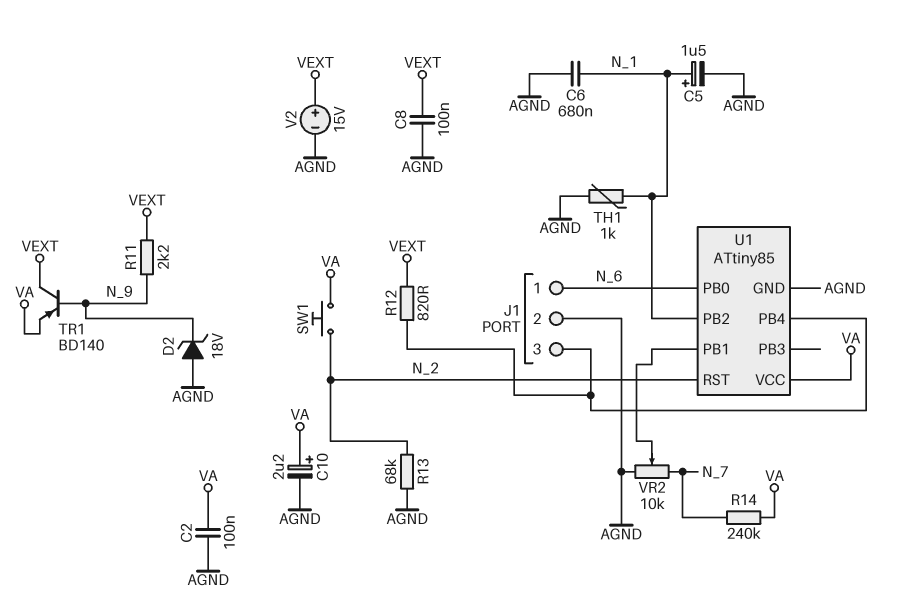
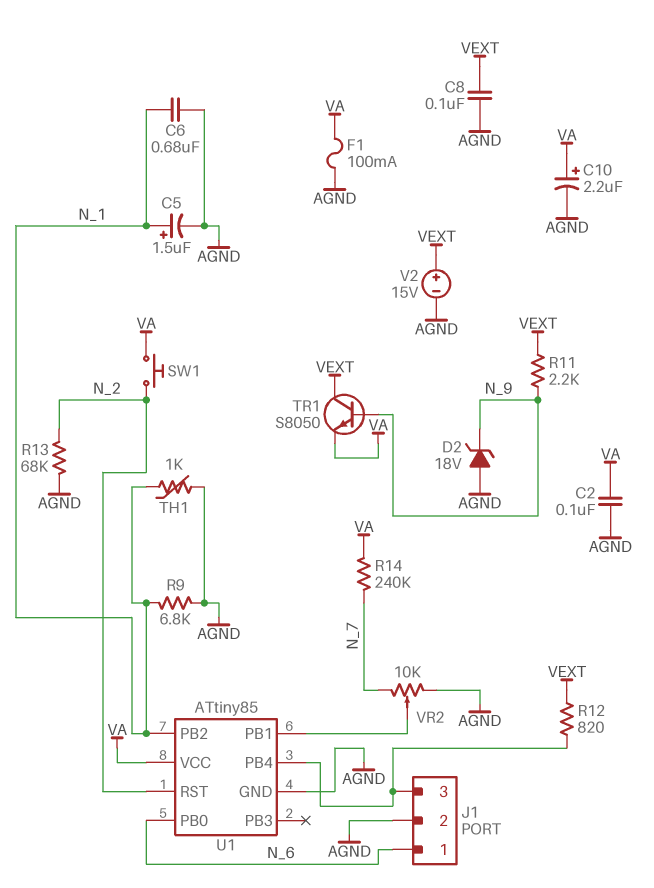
F1: none -> 100mA (AGND, VA)
R9: none -> 6.8k (AGND, N_1)
TR1: PNP BD140 (B N_9, C VEXT, E VA) -> NPN S8050 (B N_9, C VEXT, E VA)

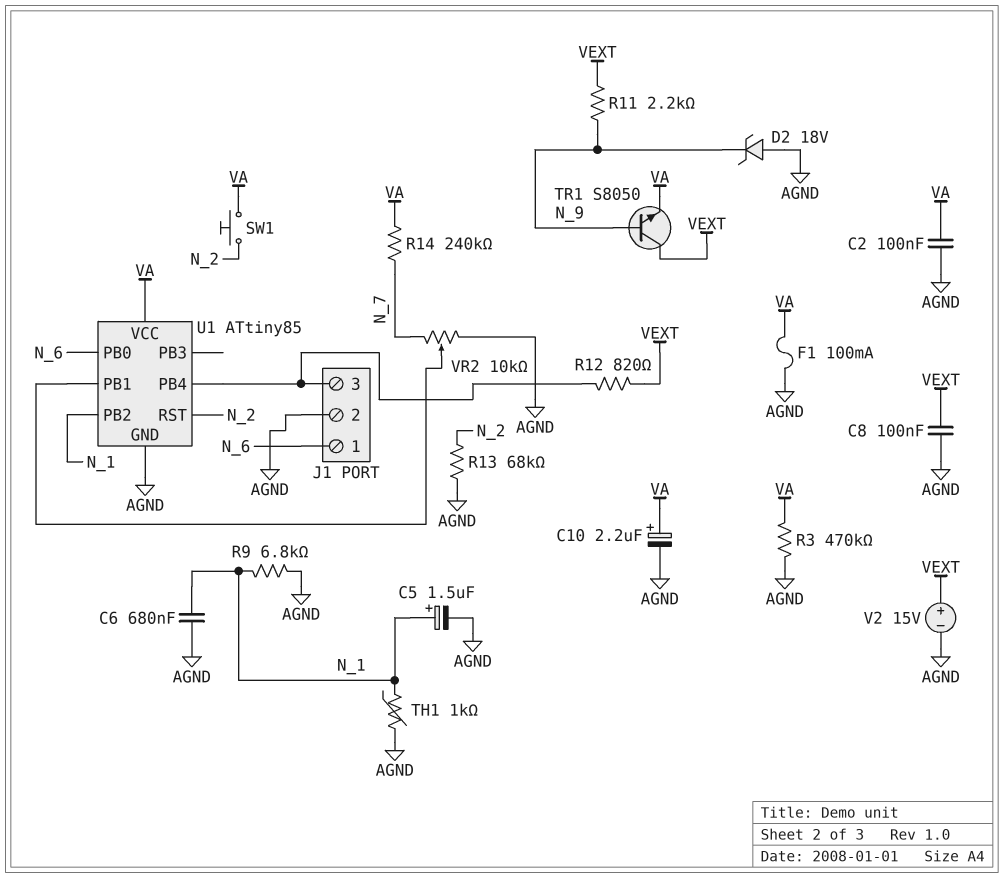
R3: none -> 470k (AGND, VA)

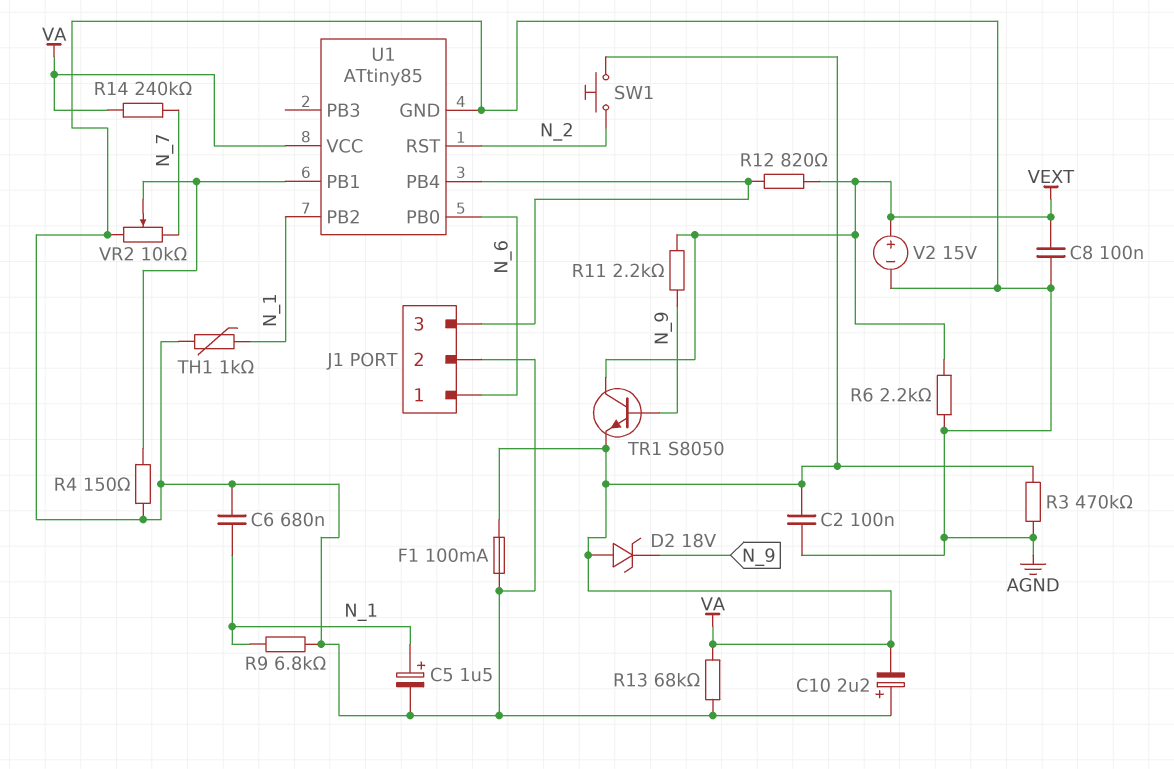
C10: 2.2uF (plus VA, minus AGND) -> 2.2uF (plus AGND, minus VA)
D2: zener 18V (A AGND, K N_9) -> zener 18V (A VA, K N_9)
R4: none -> 150 (AGND, U1/PB1)
R6: none -> 2.2k (AGND, VEXT)
R13: 68k (AGND, N_2) -> 68k (AGND, VA)

